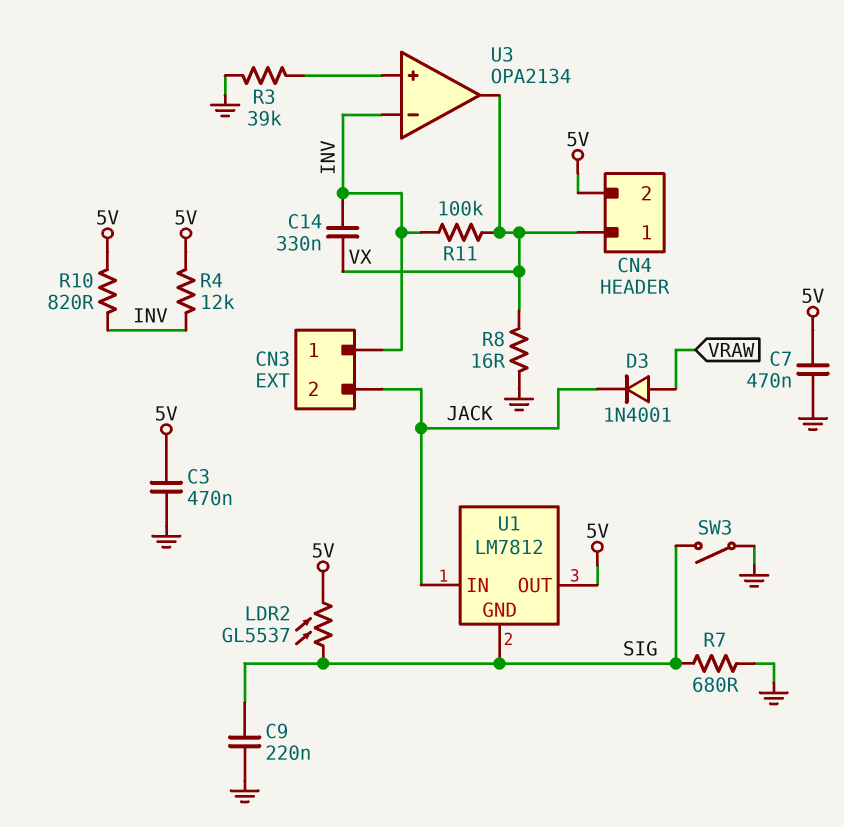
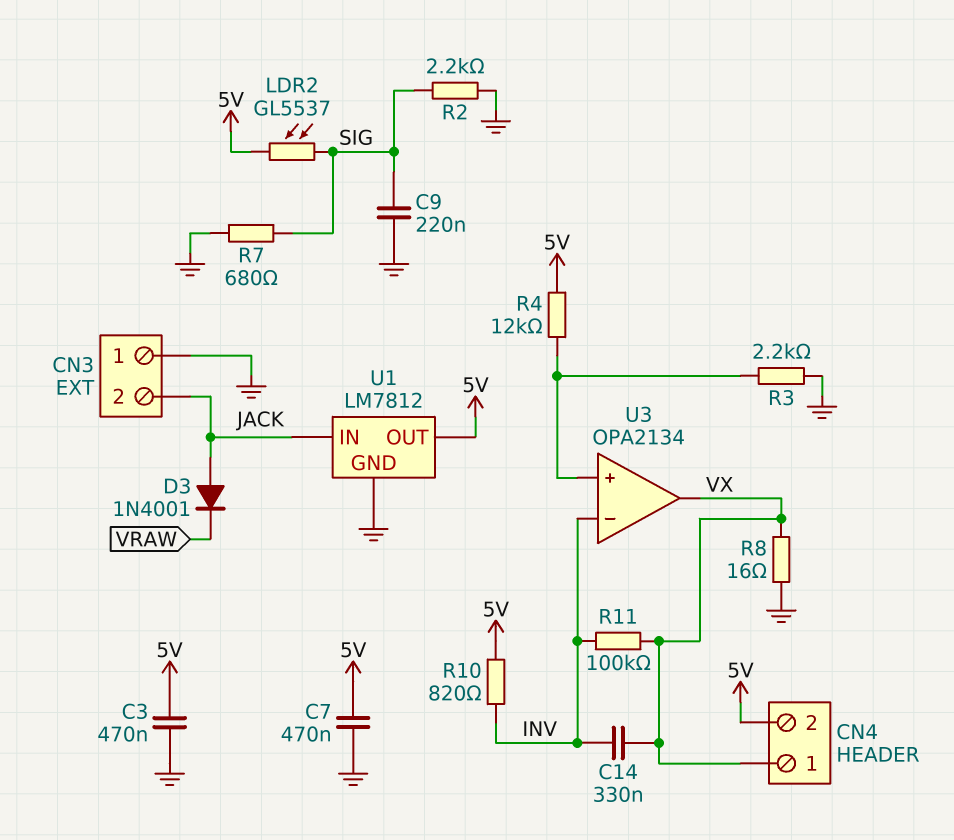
CN3 pin 1: INV -> GND
D3: diode 1N4001 (A VRAW, K JACK) -> diode 1N4001 (A JACK, K VRAW)
R2: none -> 2.2k (GND, SIG)
R3: 39k (GND, U3/in+) -> 2.2k (GND, U3/in+)
R4: 12k (5V, INV) -> 12k (5V, U3/in+)
SW3: switch (GND, SIG) -> none
U1 pin GND: SIG -> GND

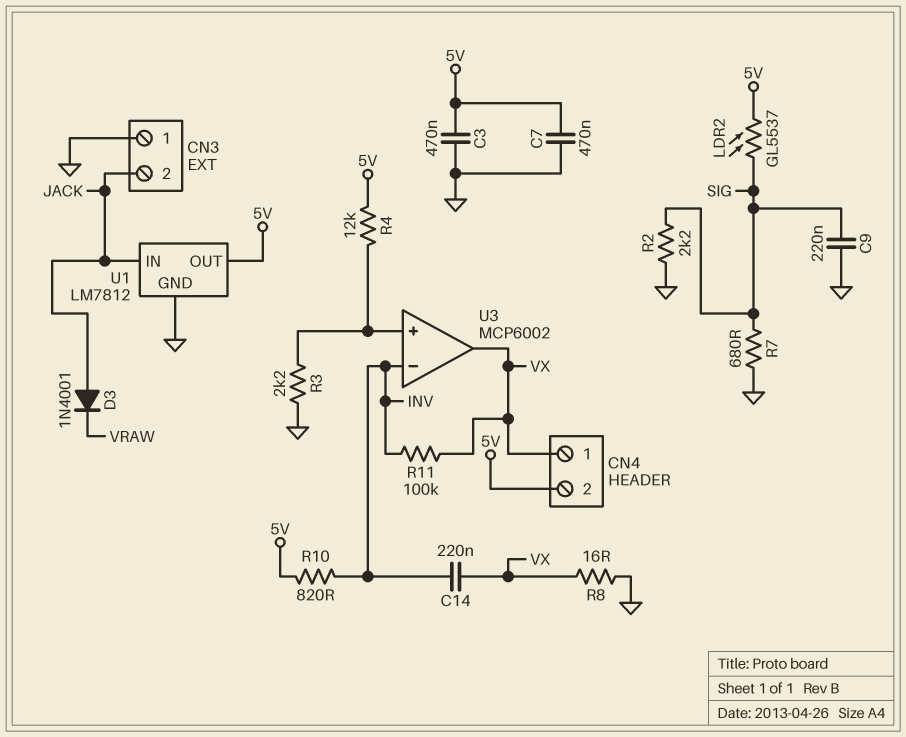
C14: 330nF (INV, VX) -> 220nF (INV, VX)
U3: OPA2134 -> MCP6002

